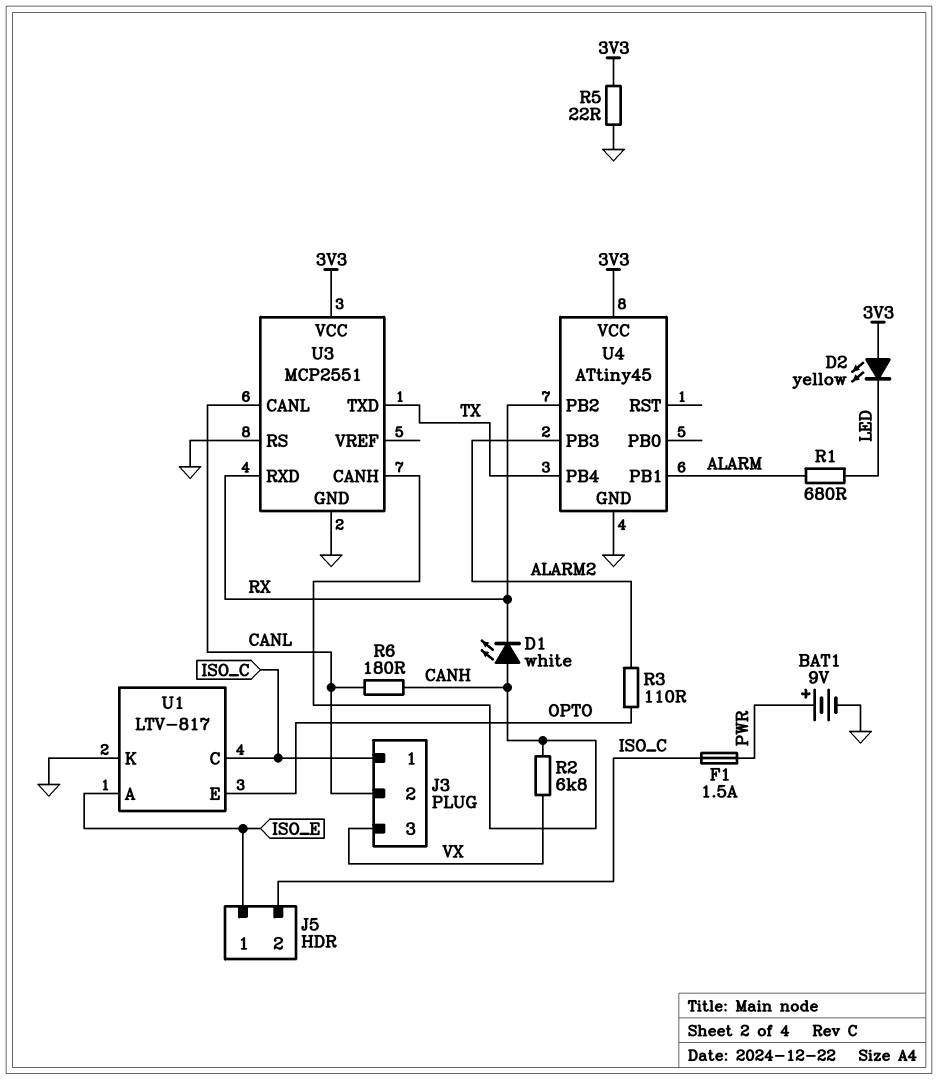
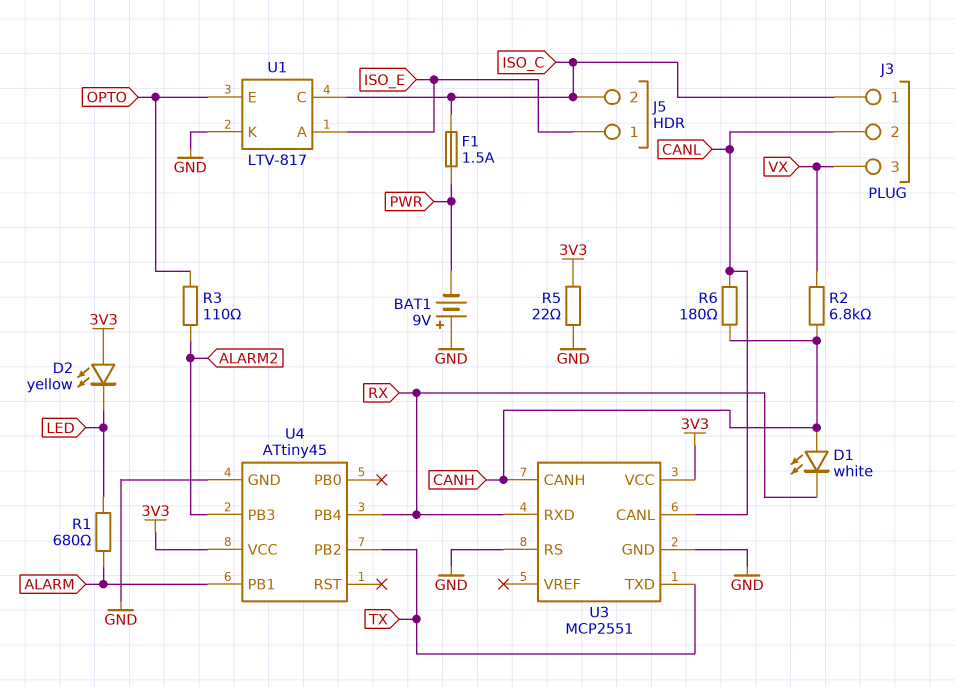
BAT1: 9V (plus PWR, minus GND) -> 9V (plus GND, minus PWR)
U4 pin PB2: RX -> TX
U4 pin PB4: TX -> RX

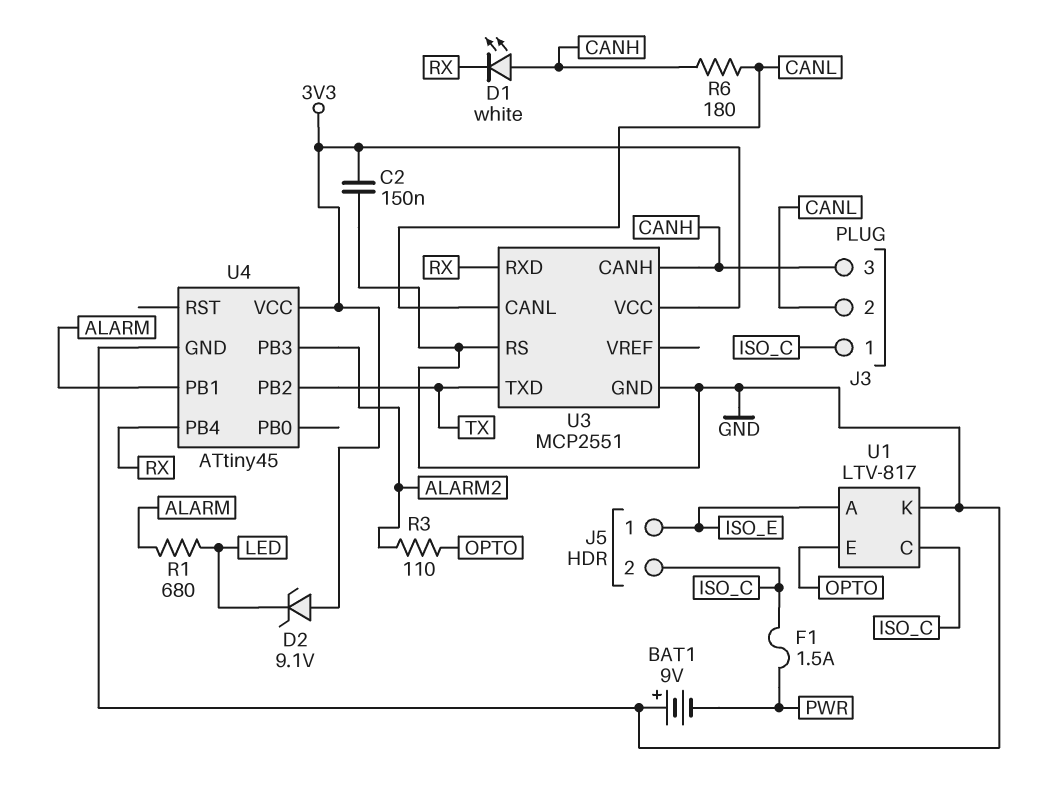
C2: none -> 150nF (3V3, GND)
D2: LED yellow (A 3V3, K LED) -> zener 9.1V (A 3V3, K LED)
J3 pin 3: VX -> CANH
R2: 6.8k (CANH, VX) -> none
R5: 22 (3V3, GND) -> none

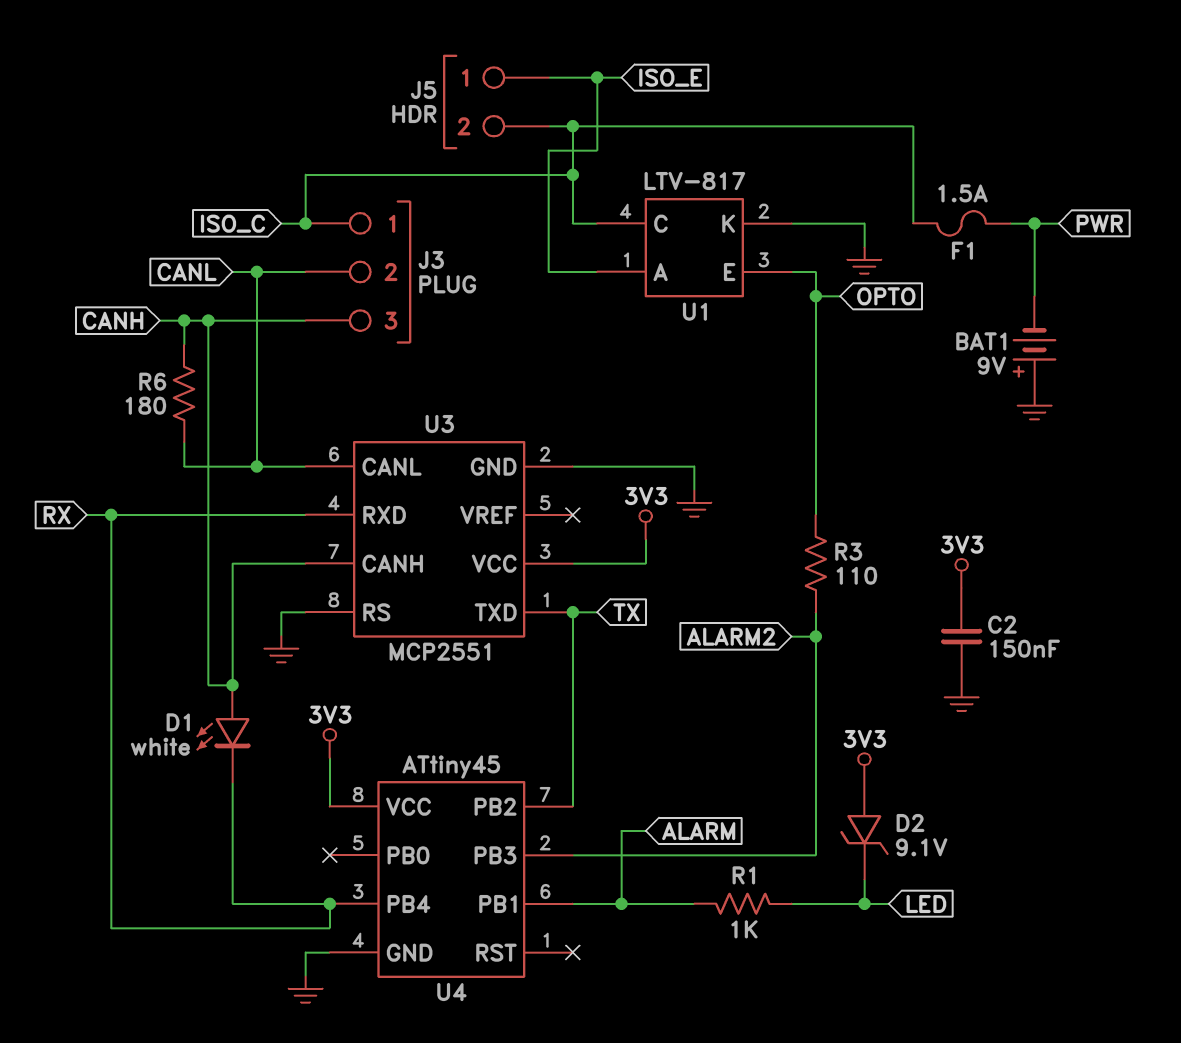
R1: 680 (ALARM, LED) -> 1k (ALARM, LED)

